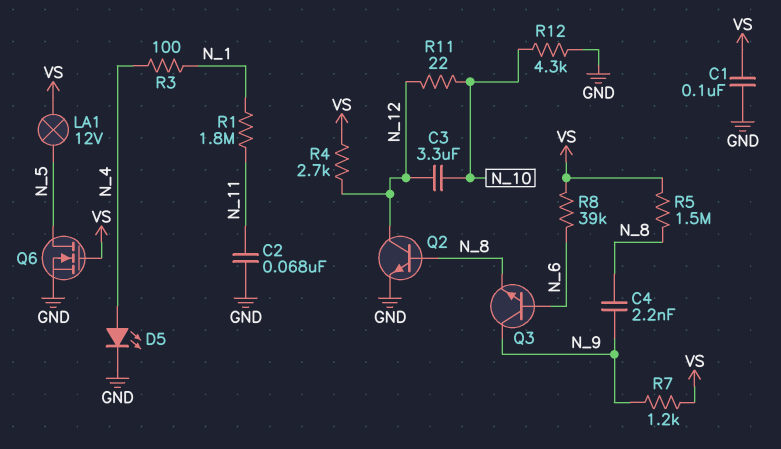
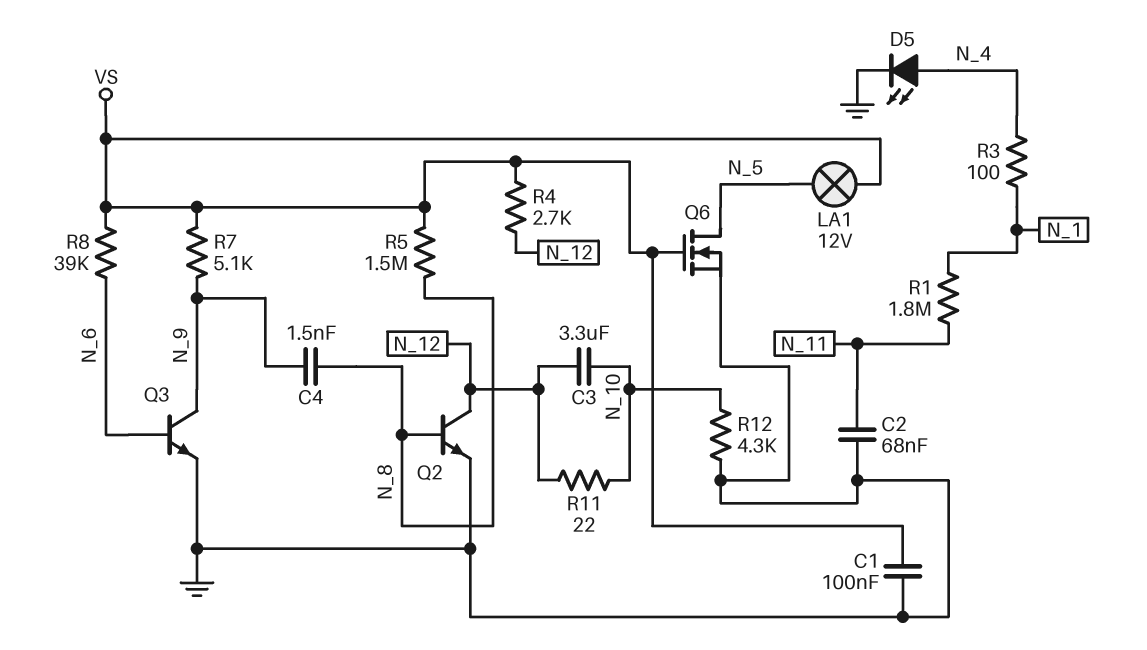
C4: 2.2nF (N_8, N_9) -> 1.5nF (N_8, N_9)
Q3: NPN (B N_6, C N_9, E N_8) -> NPN (B N_6, C N_9, E GND)
R7: 1.2k (N_9, VS) -> 5.1k (N_9, VS)

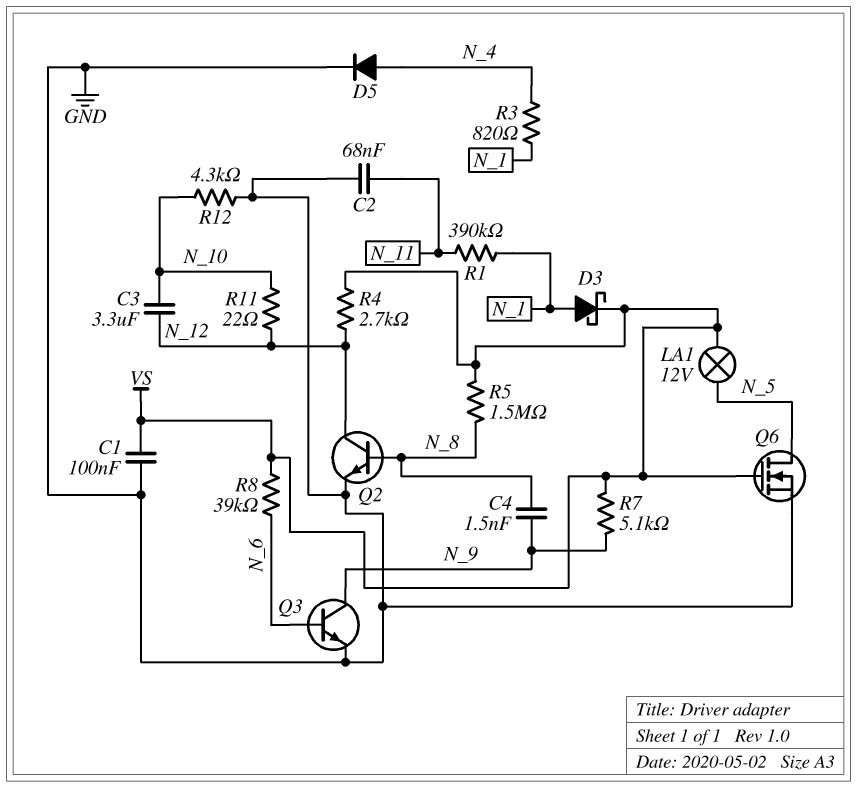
D3: none -> schottky (A N_1, K VS)
D5: LED (A N_4, K GND) -> diode (A N_4, K GND)
R1: 1.8M (N_1, N_11) -> 390k (N_1, N_11)
R3: 100 (N_1, N_4) -> 820 (N_1, N_4)

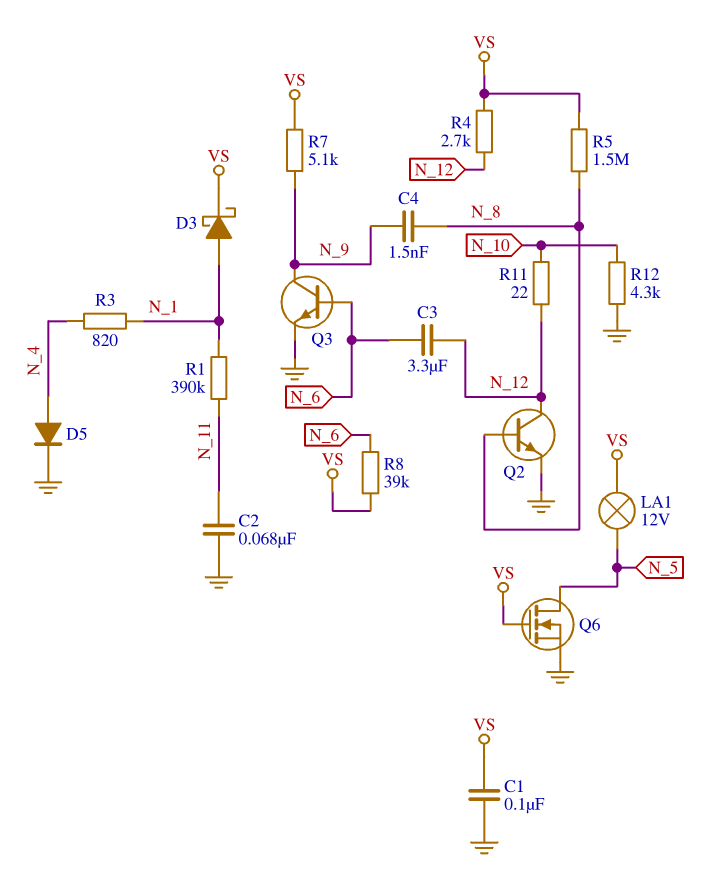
C3: 3.3uF (N_10, N_12) -> 3.3uF (N_6, N_12)

